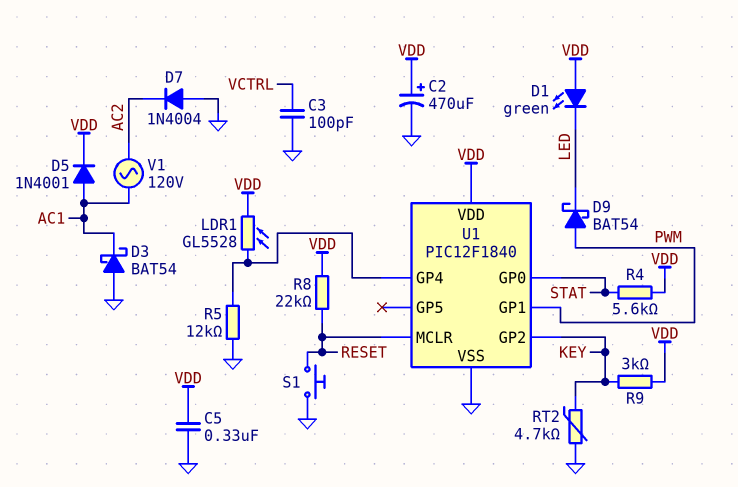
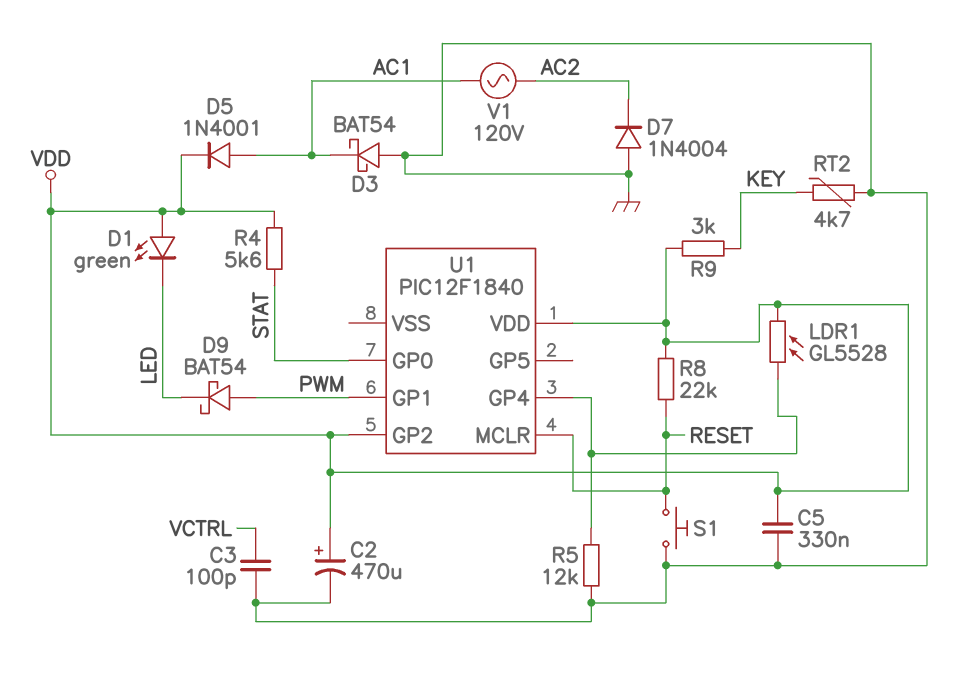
U1 pin GP2: KEY -> VDD
U1 pin VSS: GND -> none

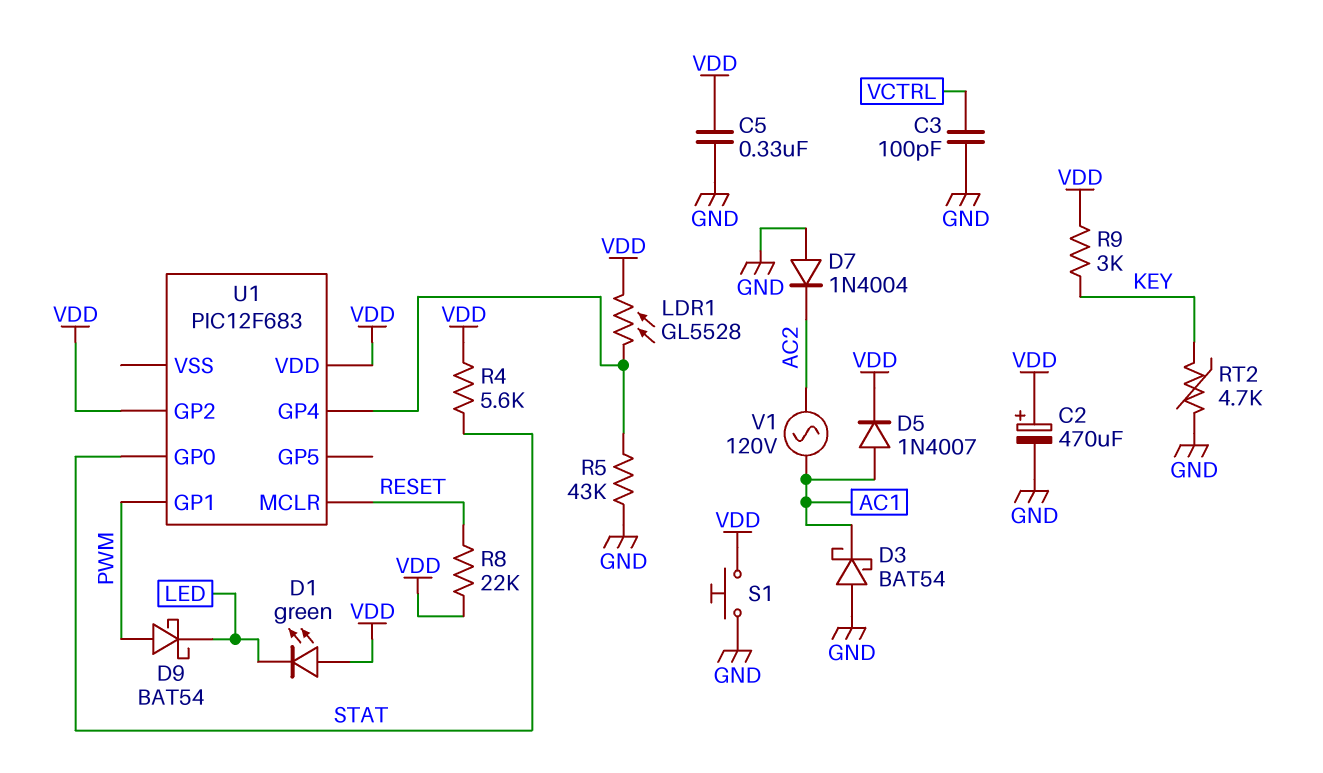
D5: diode 1N4001 (A AC1, K VDD) -> diode 1N4007 (A AC1, K VDD)
R5: 12k (GND, U1/GP4) -> 43k (GND, U1/GP4)
S1: button (GND, RESET) -> button (GND, VDD)
U1: PIC12F1840 -> PIC12F683

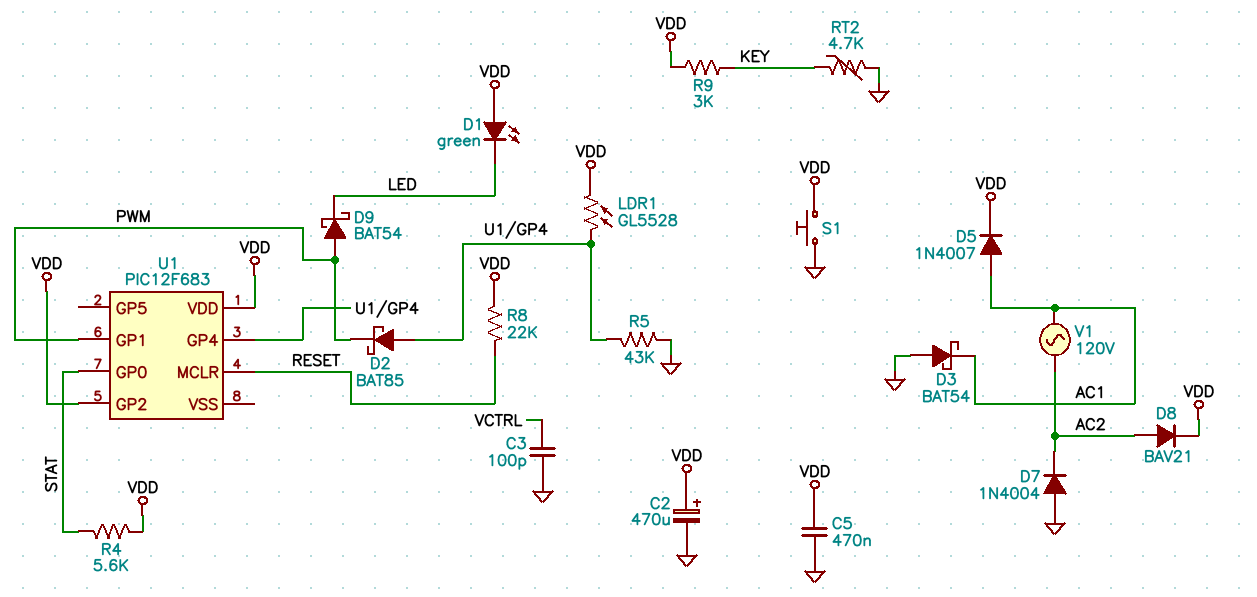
C5: 330nF (GND, VDD) -> 470nF (GND, VDD)
D2: none -> schottky BAT85 (A U1/GP4, K PWM)
D8: none -> diode BAV21 (A AC2, K VDD)

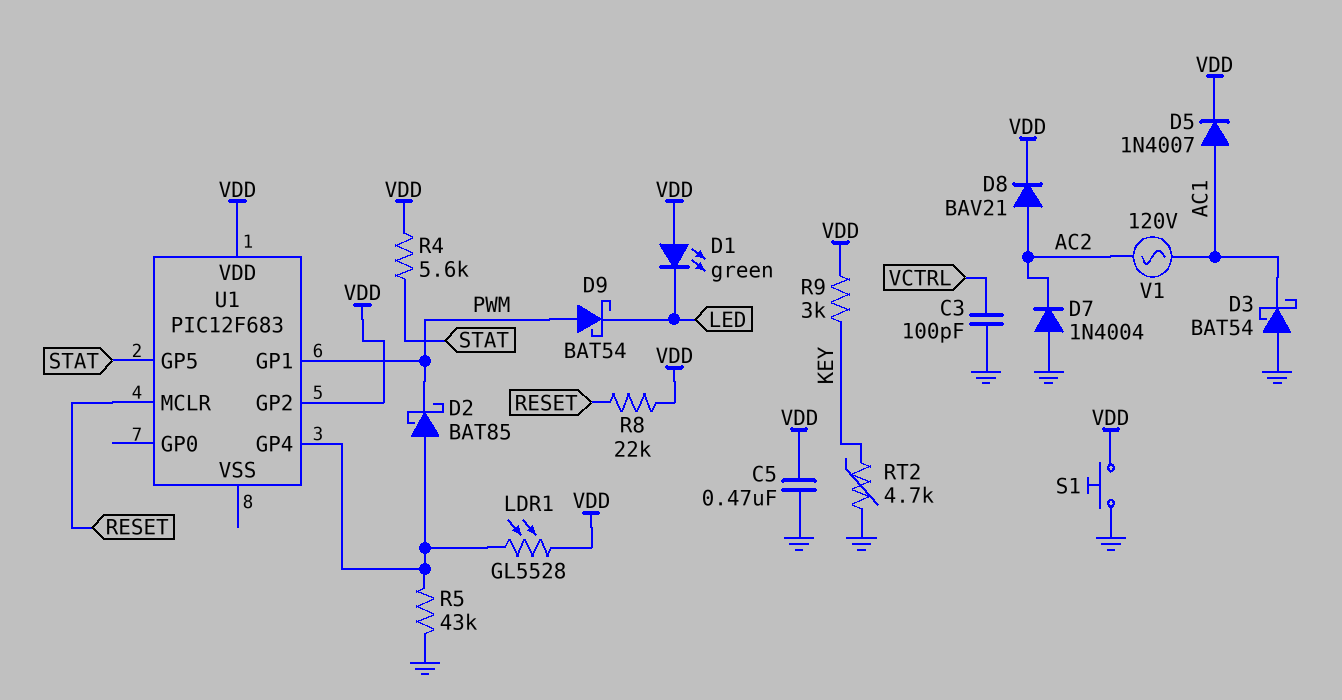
C2: 470uF (plus VDD, minus GND) -> none
U1 pin GP0: STAT -> none
U1 pin GP5: none -> STAT

